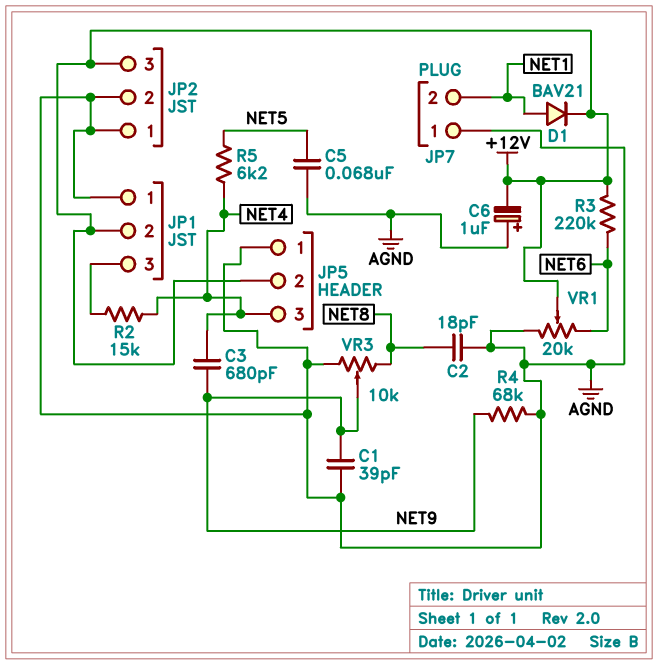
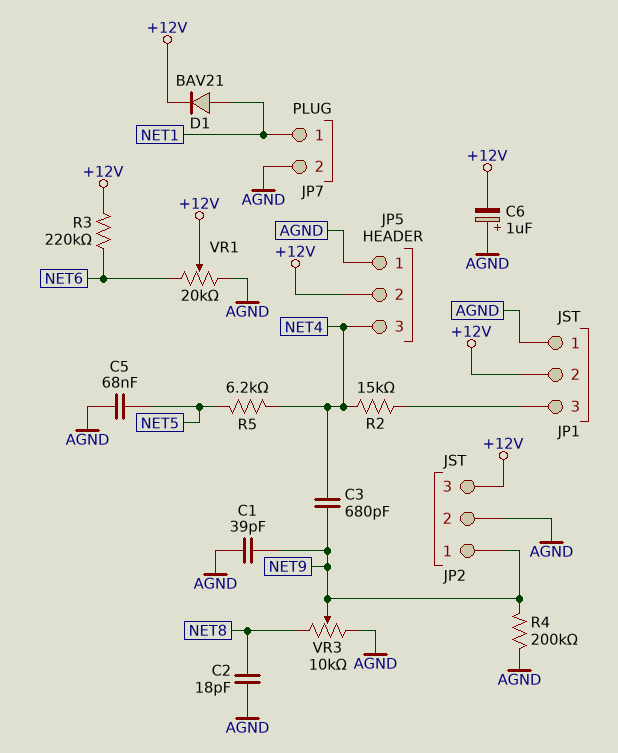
JP2 pin 1: AGND -> NET9
JP7 pin 1: AGND -> NET1
JP7 pin 2: NET1 -> AGND
R4: 68k (AGND, NET9) -> 200k (AGND, NET9)

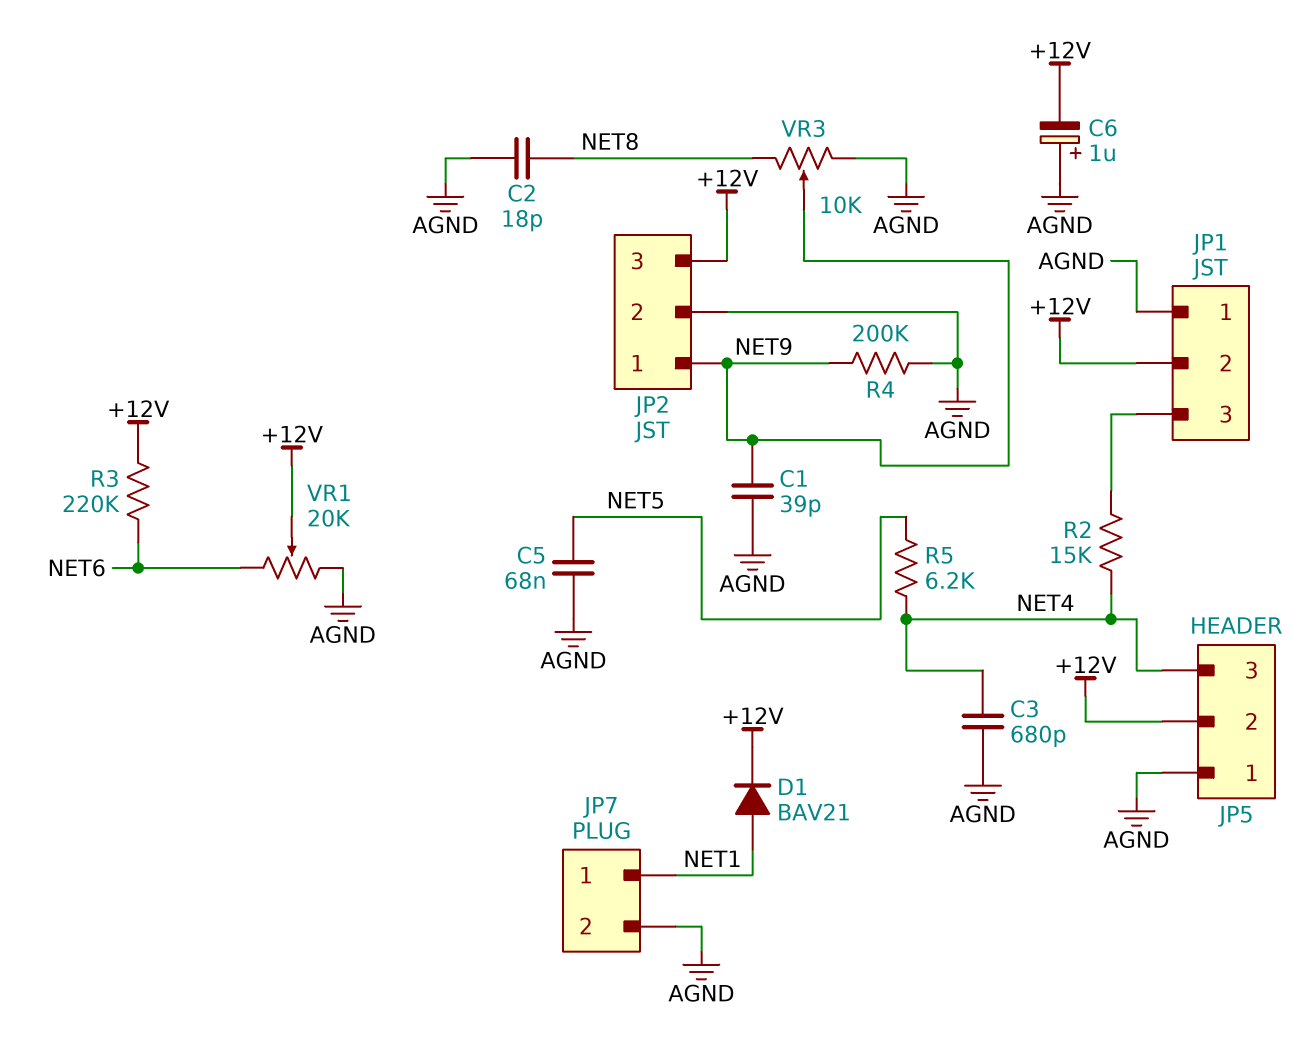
C3: 680pF (NET4, NET9) -> 680pF (AGND, NET4)

